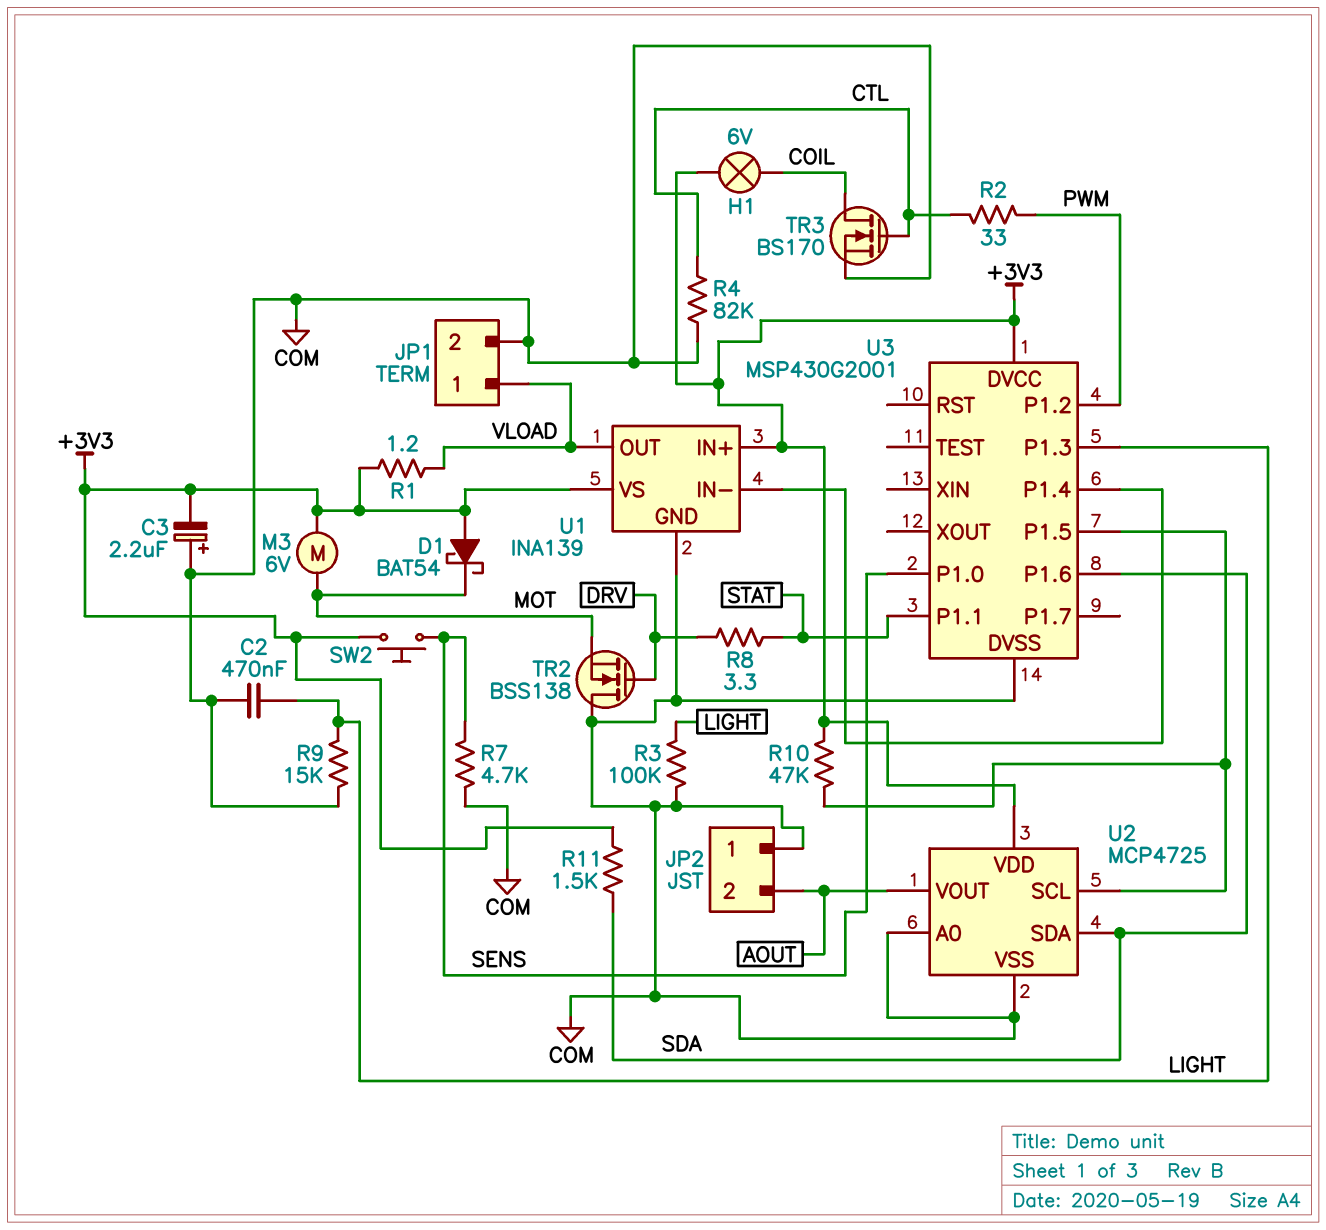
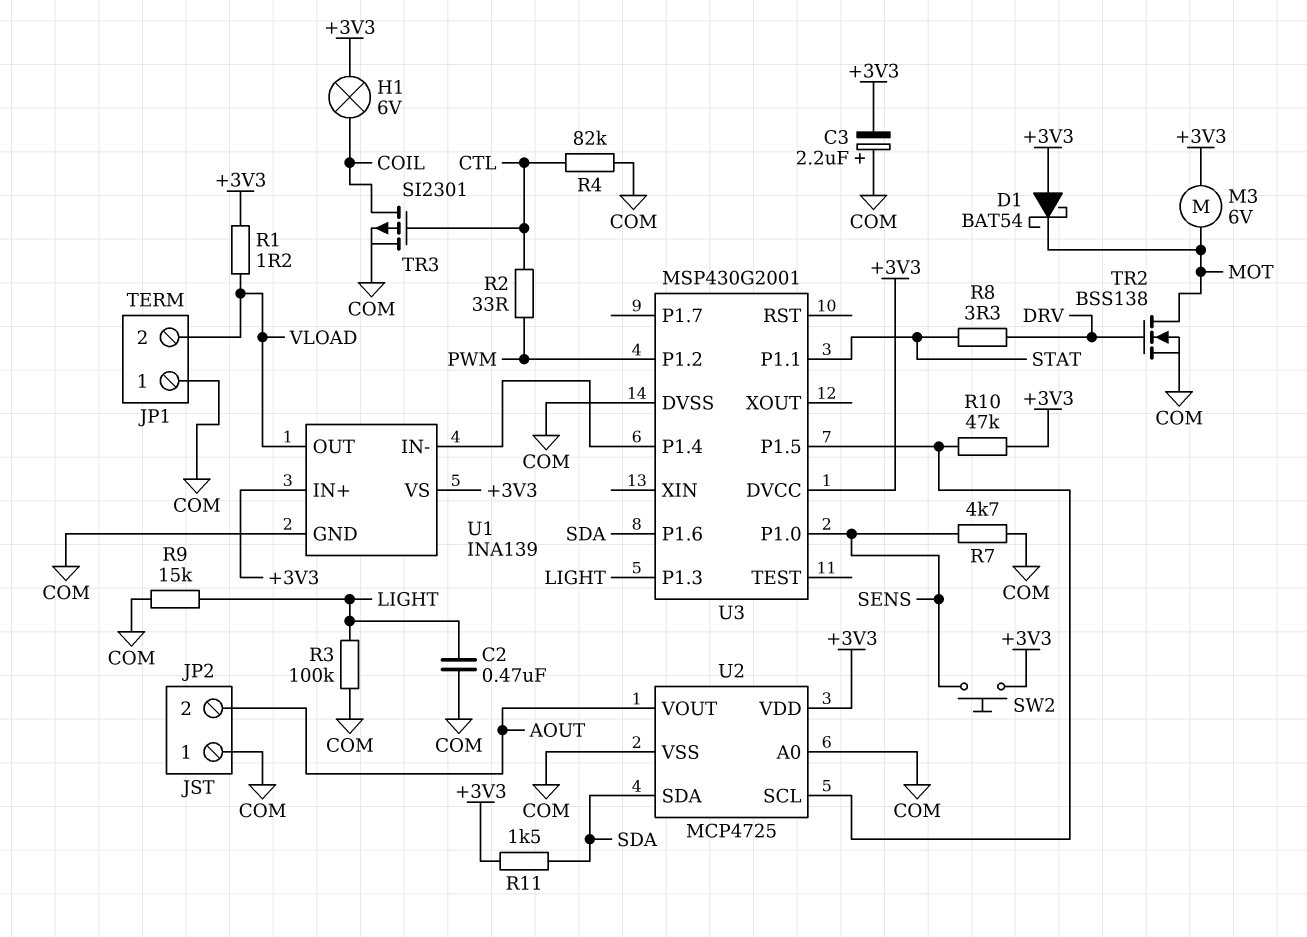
JP1 pin 1: VLOAD -> COM
JP1 pin 2: COM -> VLOAD
TR2: NMOS BSS138 (G DRV, D COM, S MOT) -> NMOS BSS138 (G DRV, D MOT, S COM)
TR3: NMOS BS170 (G CTL, D COIL, S COM) -> PMOS SI2301 (G CTL, D COIL, S COM)

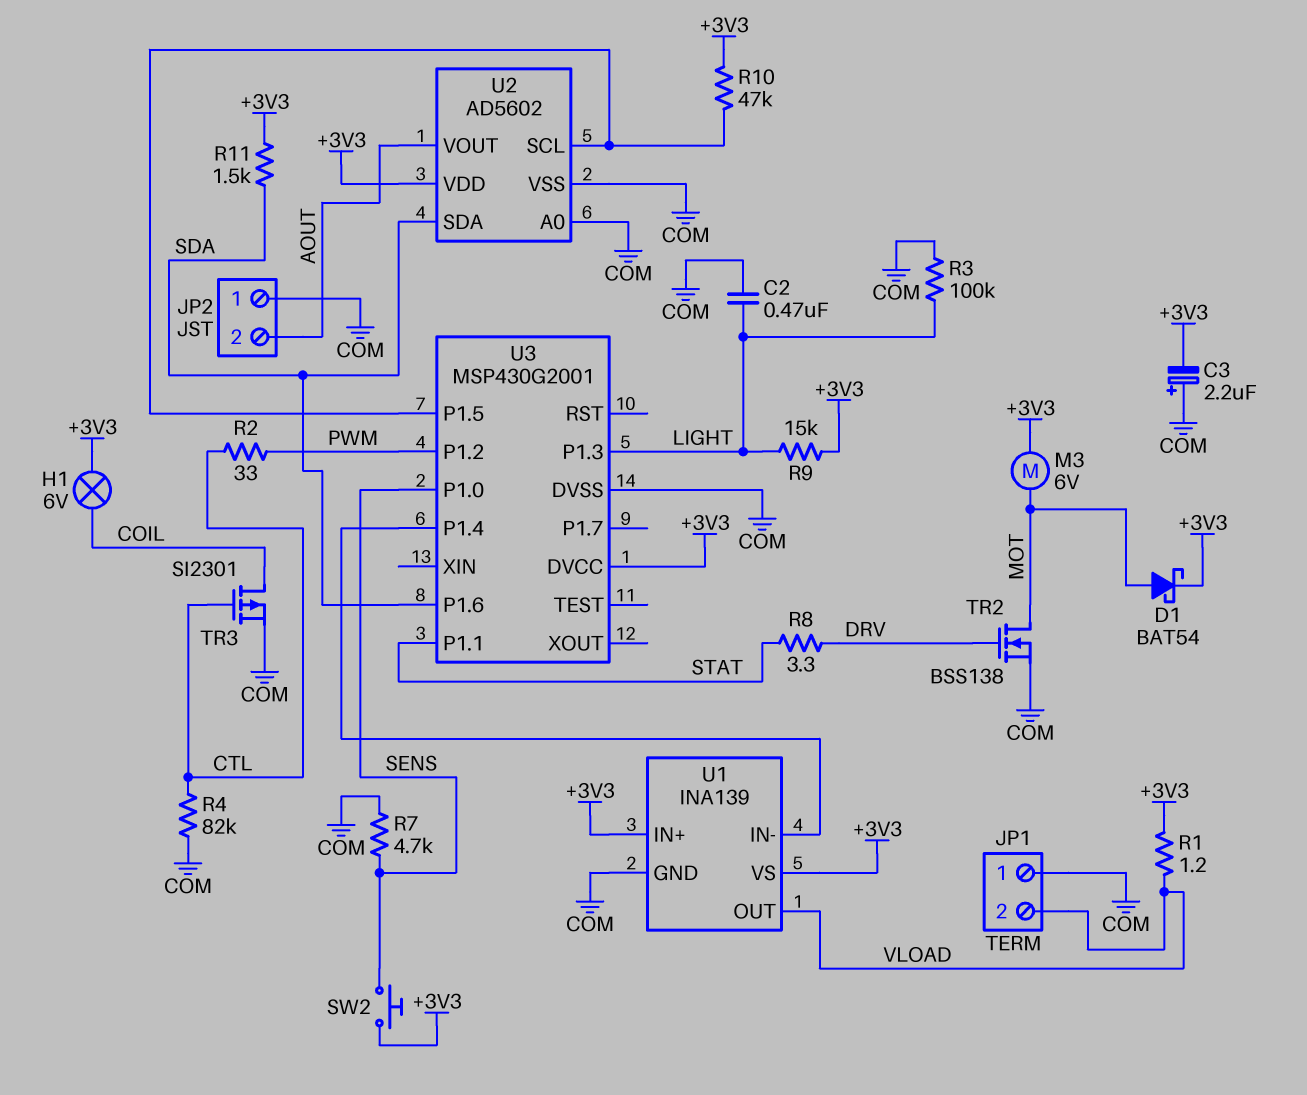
D1: schottky BAT54 (A +3V3, K MOT) -> schottky BAT54 (A MOT, K +3V3)
R9: 15k (COM, LIGHT) -> 15k (+3V3, LIGHT)
U2: MCP4725 -> AD5602

